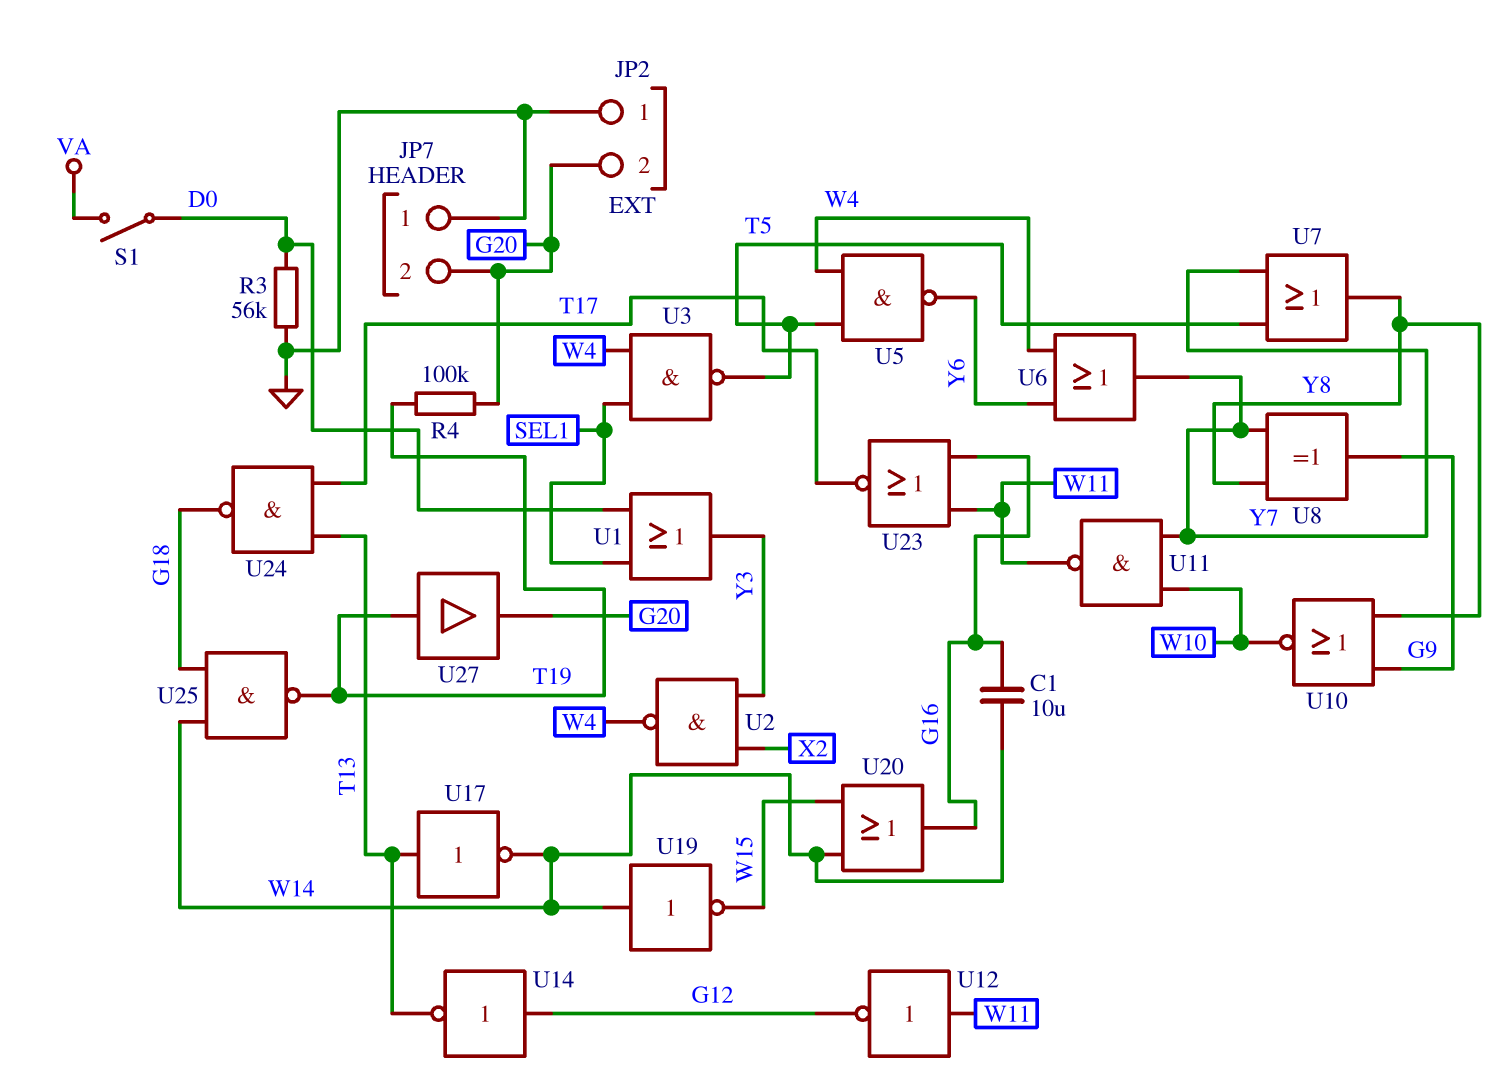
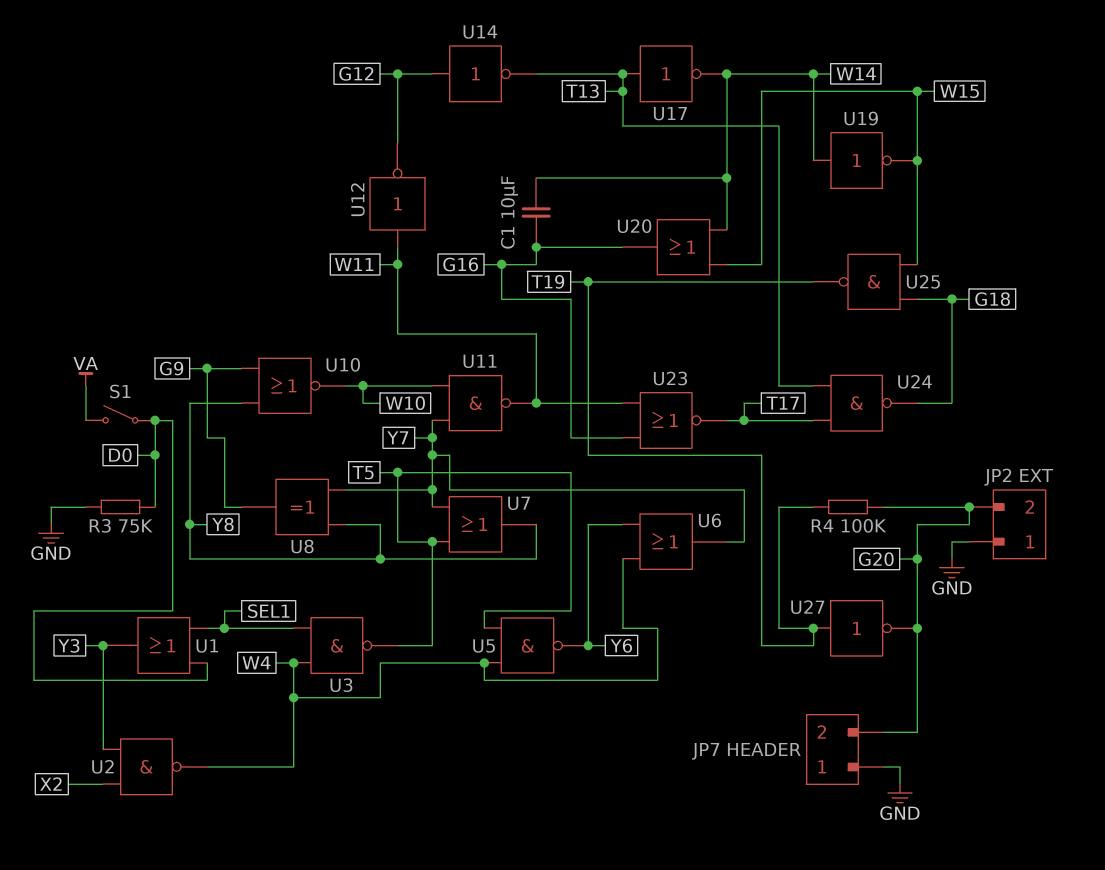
R3: 56k (D0, GND) -> 75k (D0, GND)
U25: NAND (in G18, in W14, out T19) -> NAND (in G18, in W15, out T19)
U27: buffer (in T19, out G20) -> NOT (in T19, out G20)

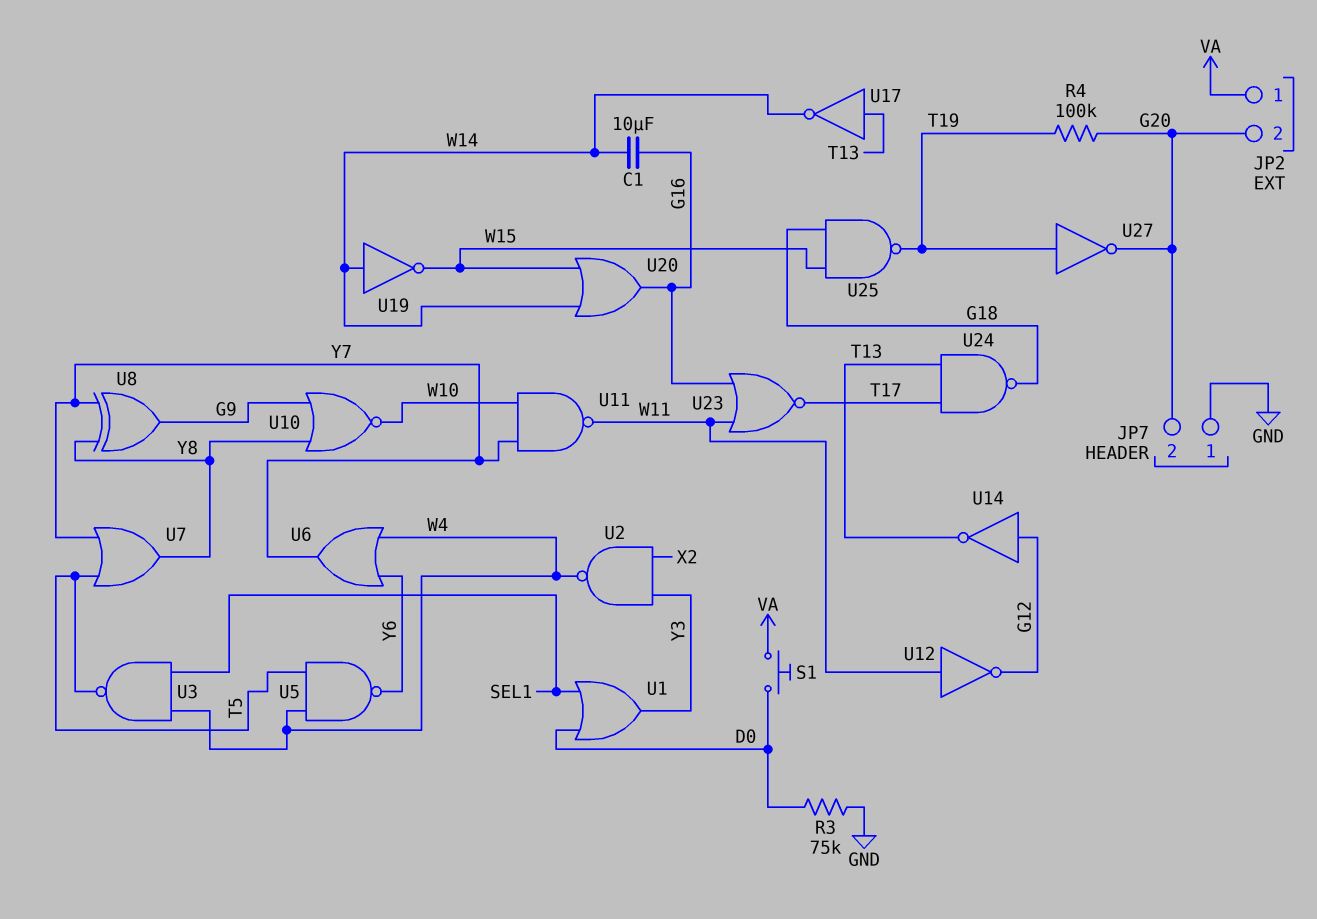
JP2 pin 1: GND -> VA
S1: switch (D0, VA) -> button (D0, VA)

